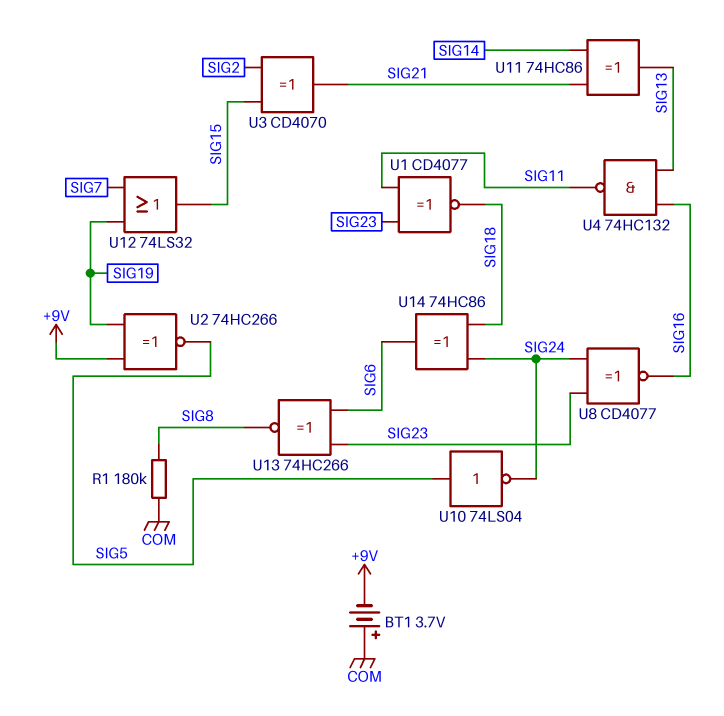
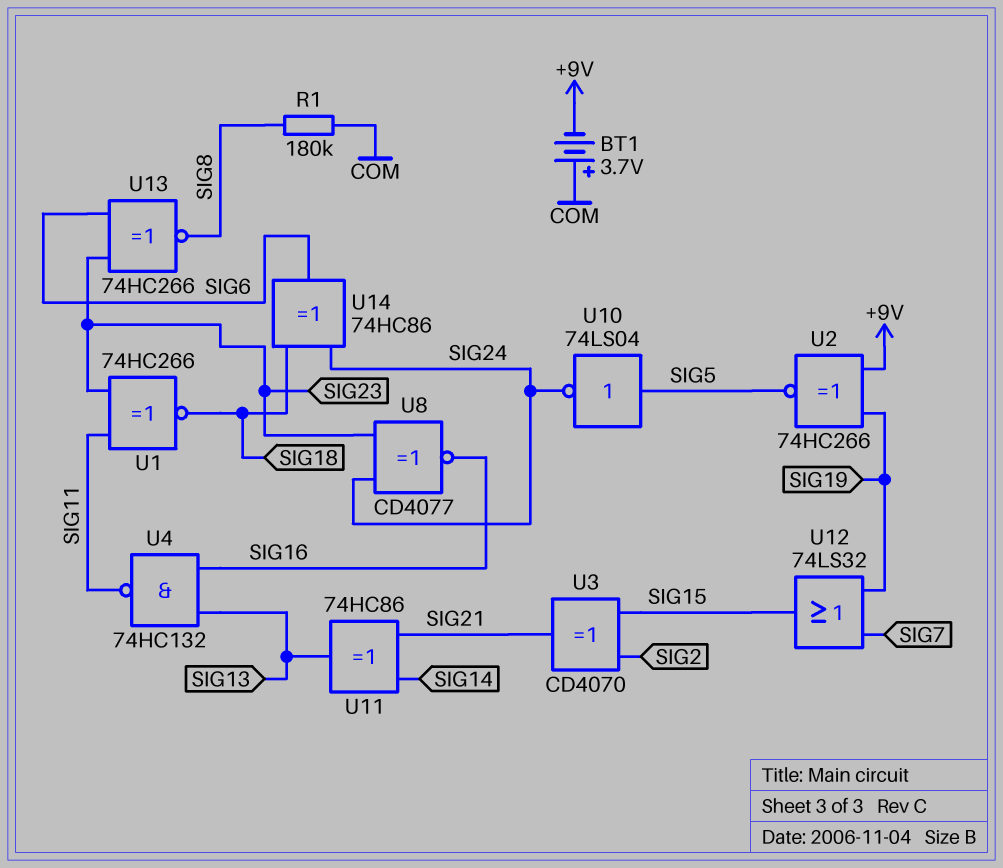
U1: XNOR CD4077 (in SIG11, in SIG23, out SIG18) -> XNOR 74HC266 (in SIG11, in SIG23, out SIG18)

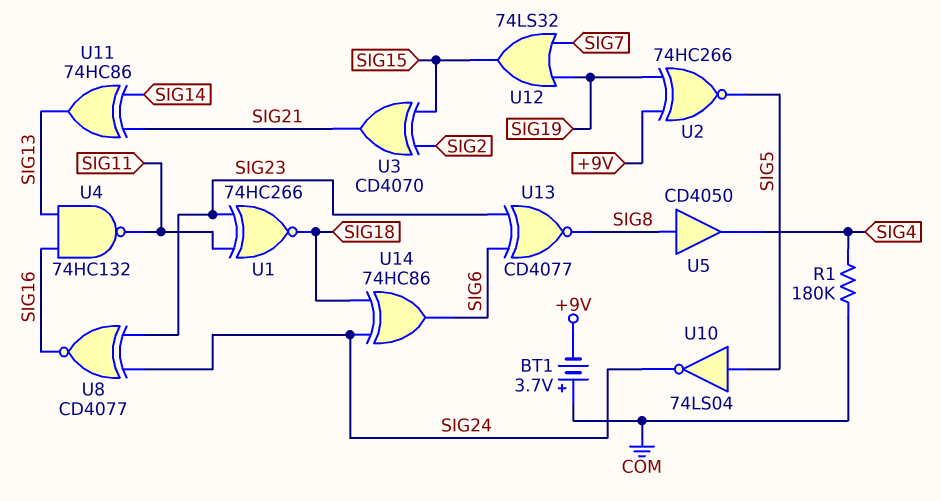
R1: 180k (COM, SIG8) -> 180k (COM, SIG4)
U5: none -> buffer CD4050 (in SIG8, out SIG4)
U13: XNOR 74HC266 (in SIG6, in SIG23, out SIG8) -> XNOR CD4077 (in SIG6, in SIG23, out SIG8)

